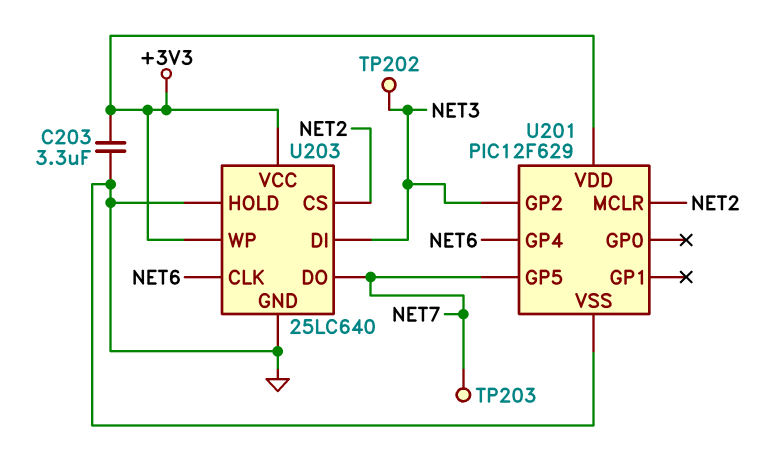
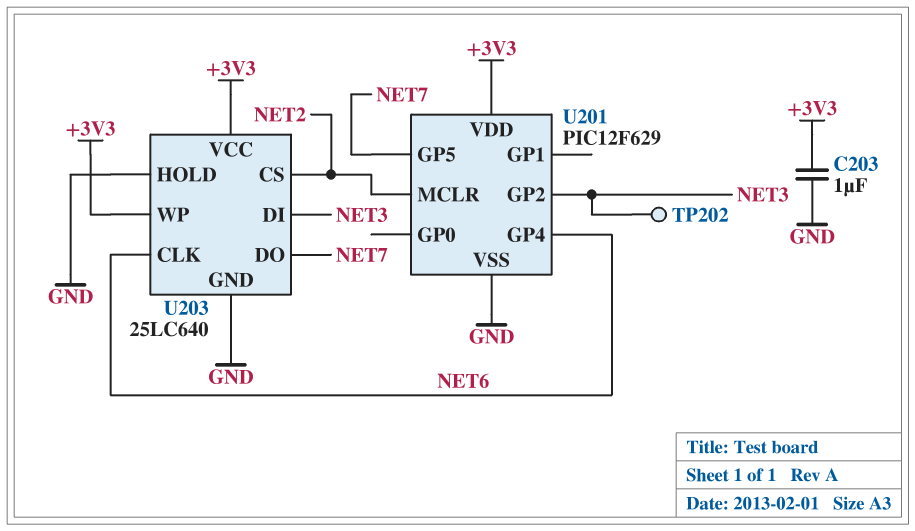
C203: 3.3uF (+3V3, GND) -> 1uF (+3V3, GND)
TP203: test point (NET7) -> none

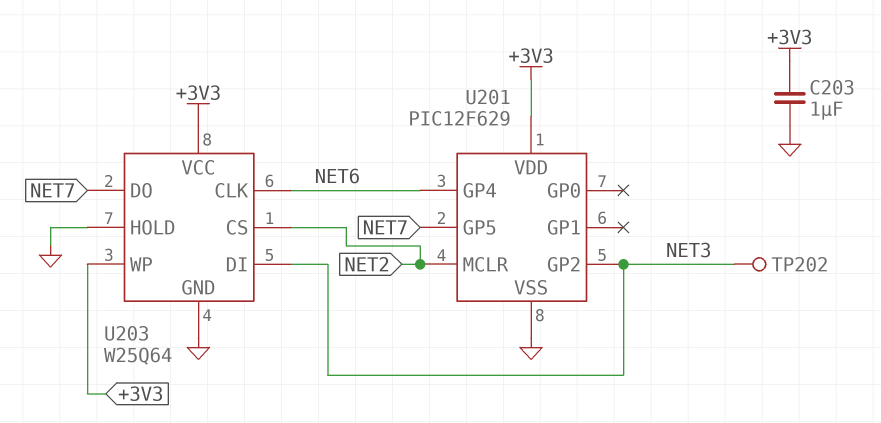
U203: 25LC640 -> W25Q64

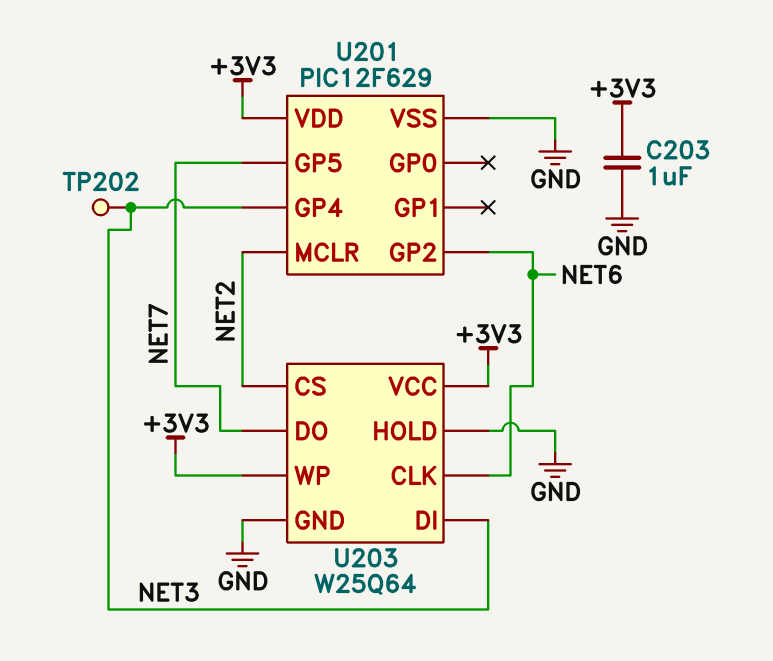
U201 pin GP2: NET3 -> NET6
U201 pin GP4: NET6 -> NET3

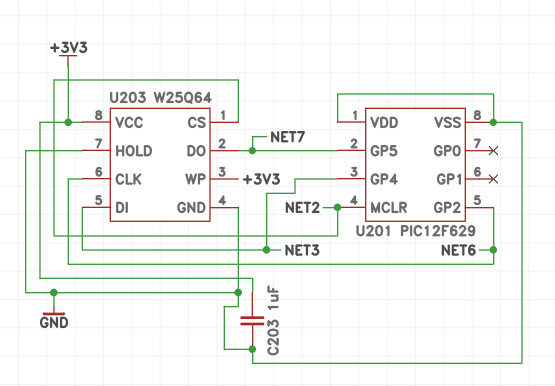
TP202: test point (NET3) -> none
U201 pin VDD: +3V3 -> GND

